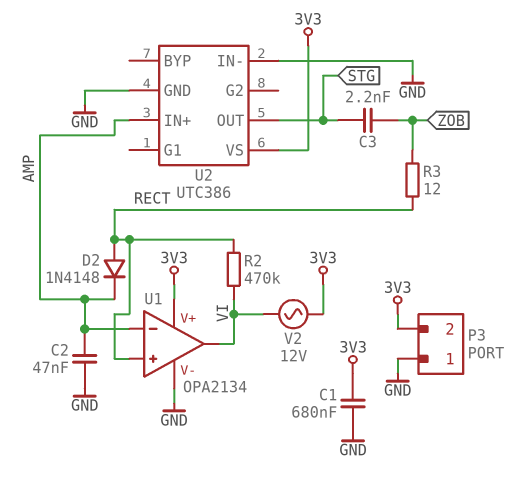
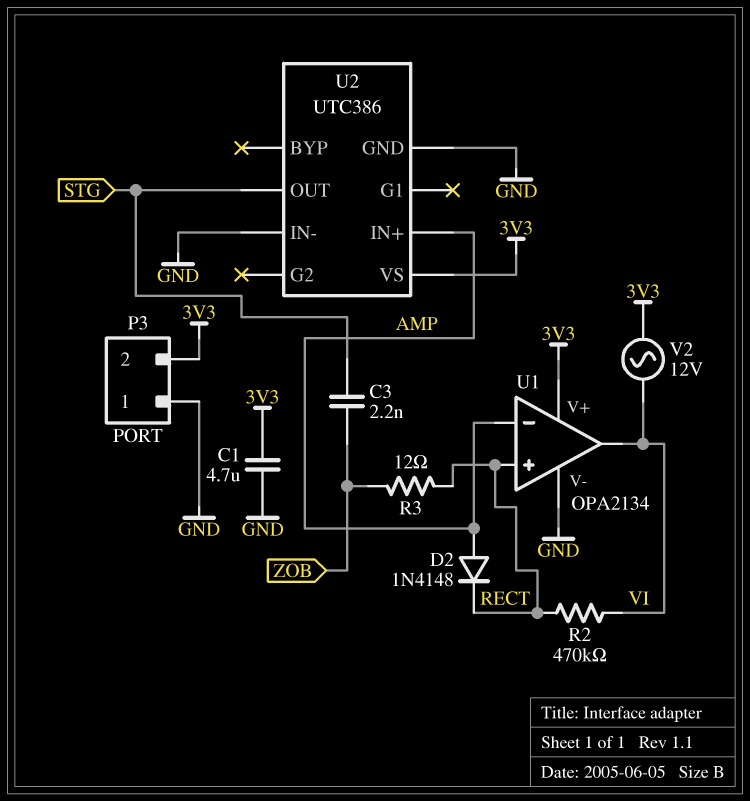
C1: 680nF (3V3, GND) -> 4.7uF (3V3, GND)
C2: 47nF (AMP, GND) -> none
D2: diode 1N4148 (A RECT, K AMP) -> diode 1N4148 (A AMP, K RECT)

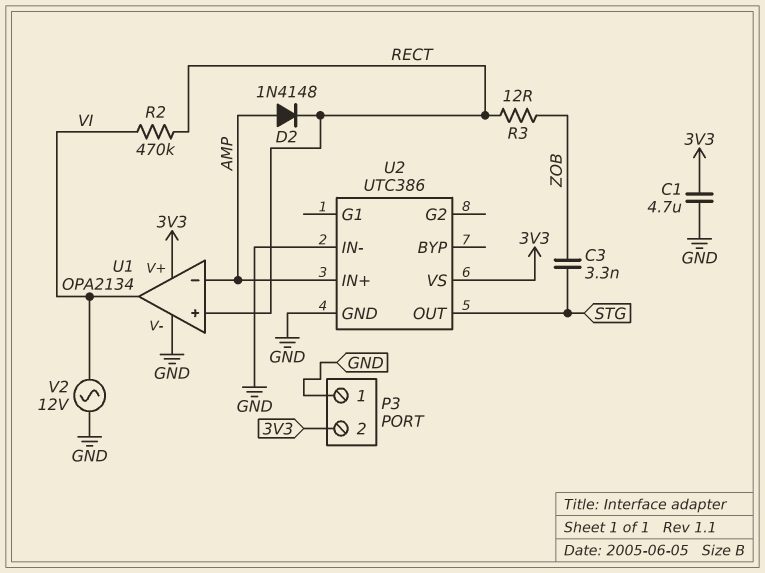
C3: 2.2nF (STG, ZOB) -> 3.3nF (STG, ZOB)
V2: AC 12V (3V3, VI) -> AC 12V (GND, VI)

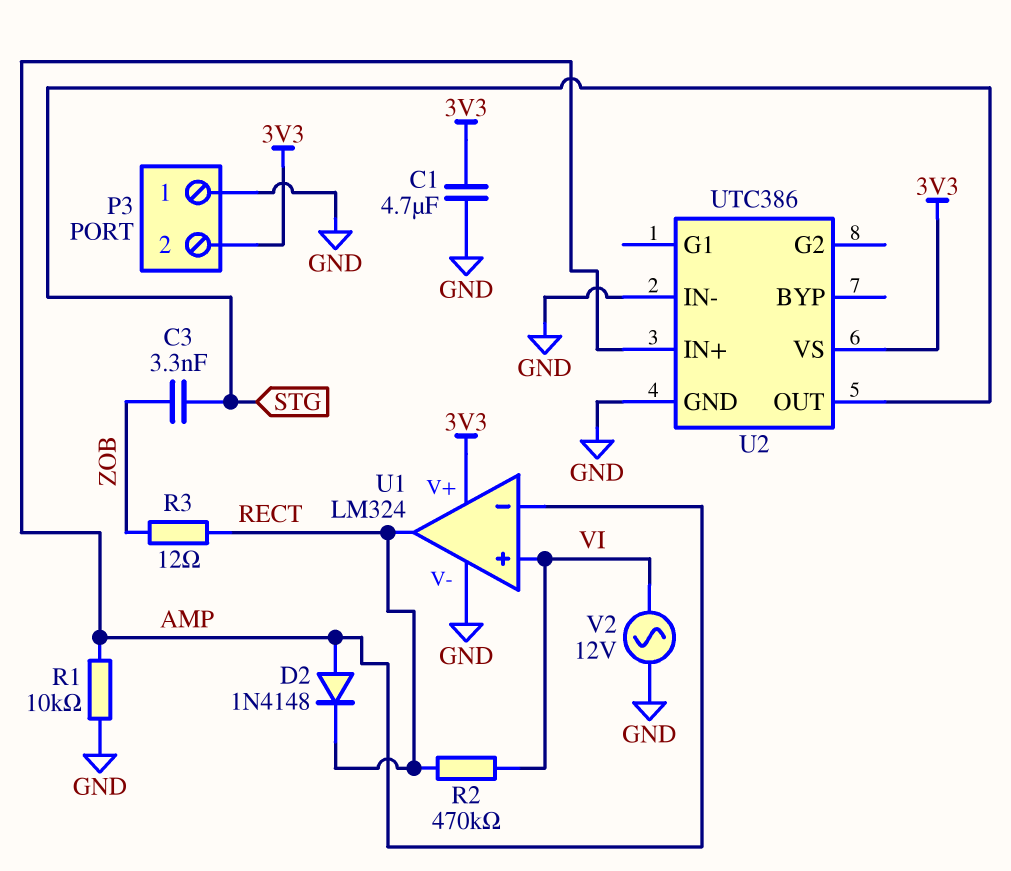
R1: none -> 10k (AMP, GND)
U1: OPA2134 -> LM324
U1 pin in+: RECT -> VI
U1 pin out: VI -> RECT

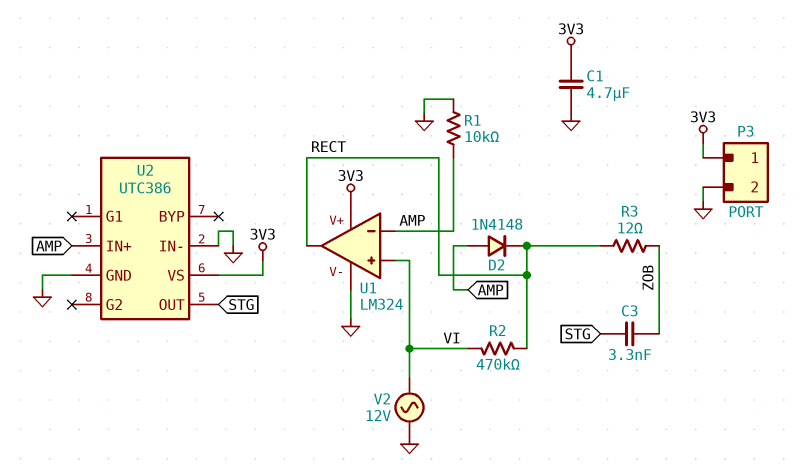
P3 pin 1: GND -> 3V3
P3 pin 2: 3V3 -> GND

